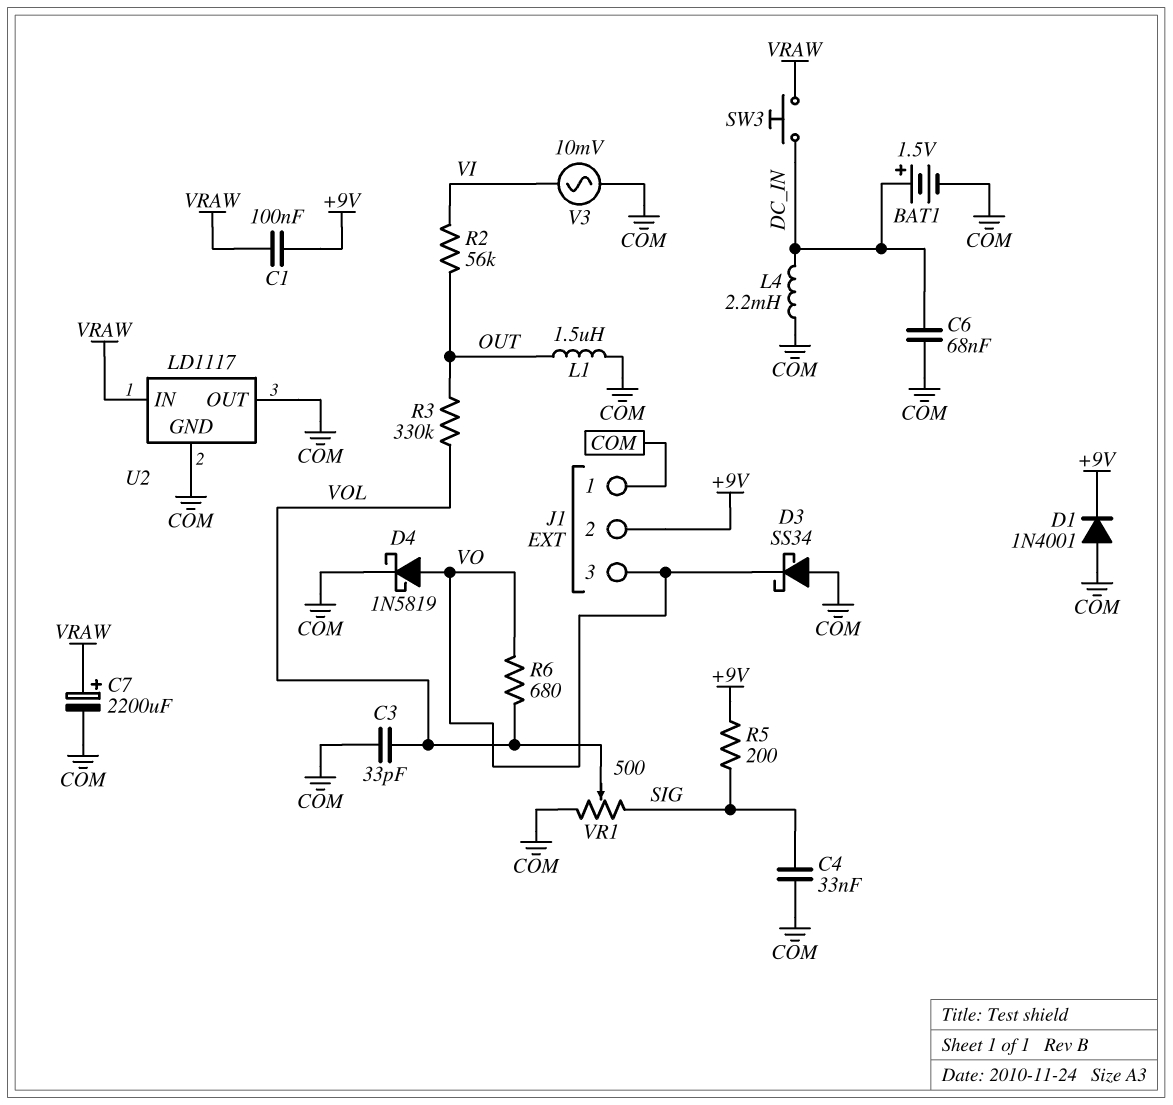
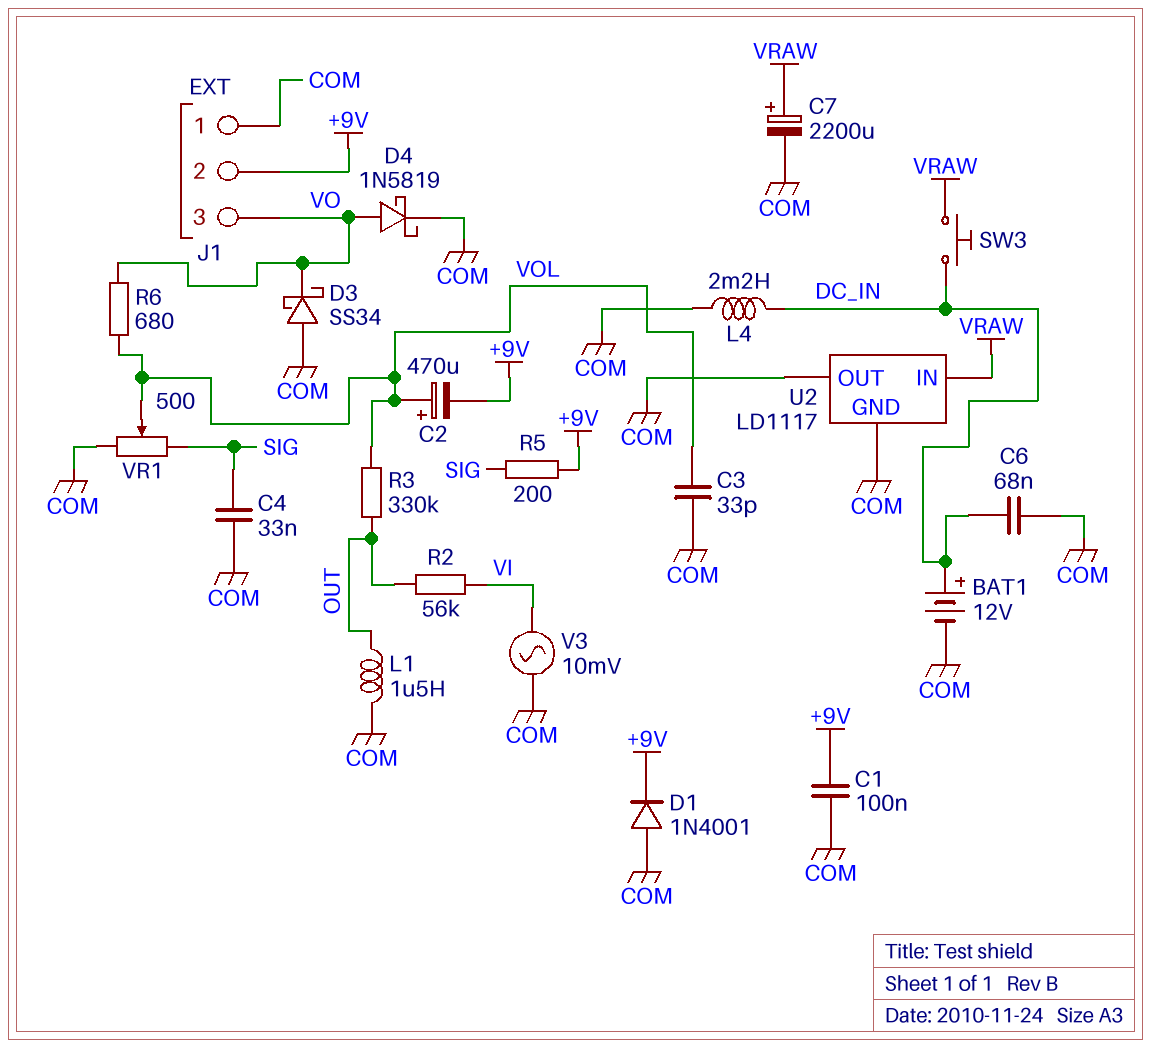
BAT1: 1.5V (plus DC_IN, minus COM) -> 12V (plus DC_IN, minus COM)
C1: 100nF (+9V, VRAW) -> 100nF (+9V, COM)
C2: none -> 470uF (plus VOL, minus +9V)

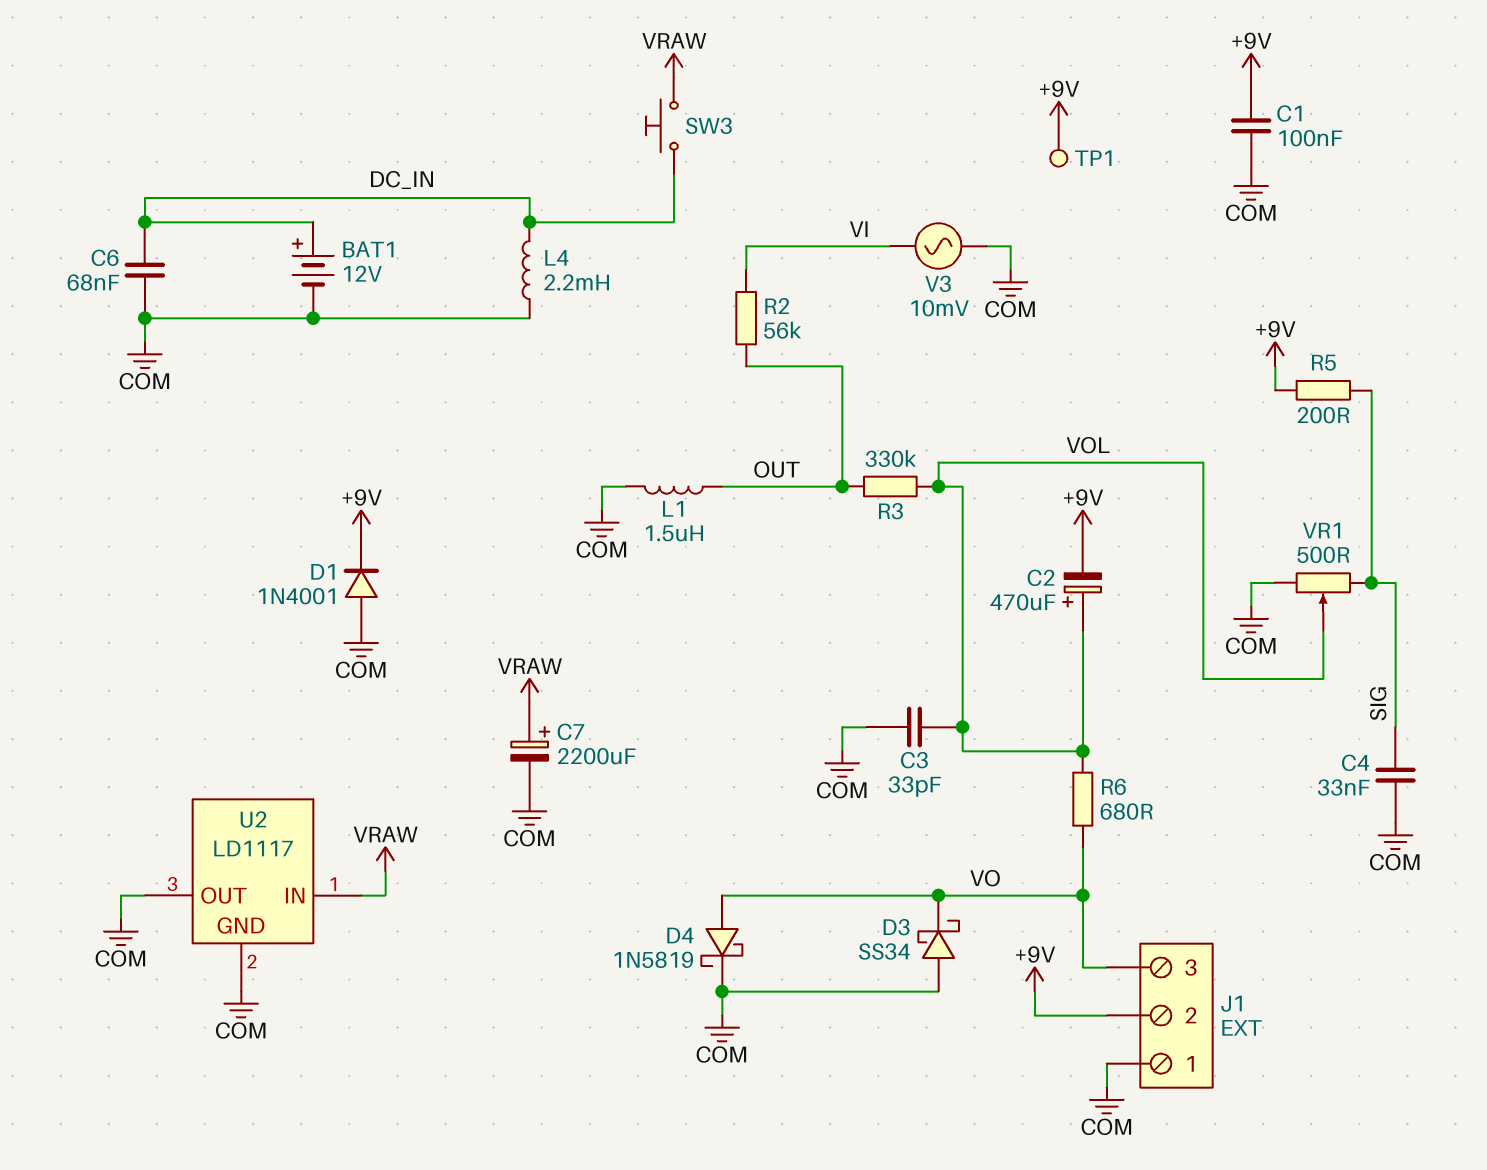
TP1: none -> test point (+9V)

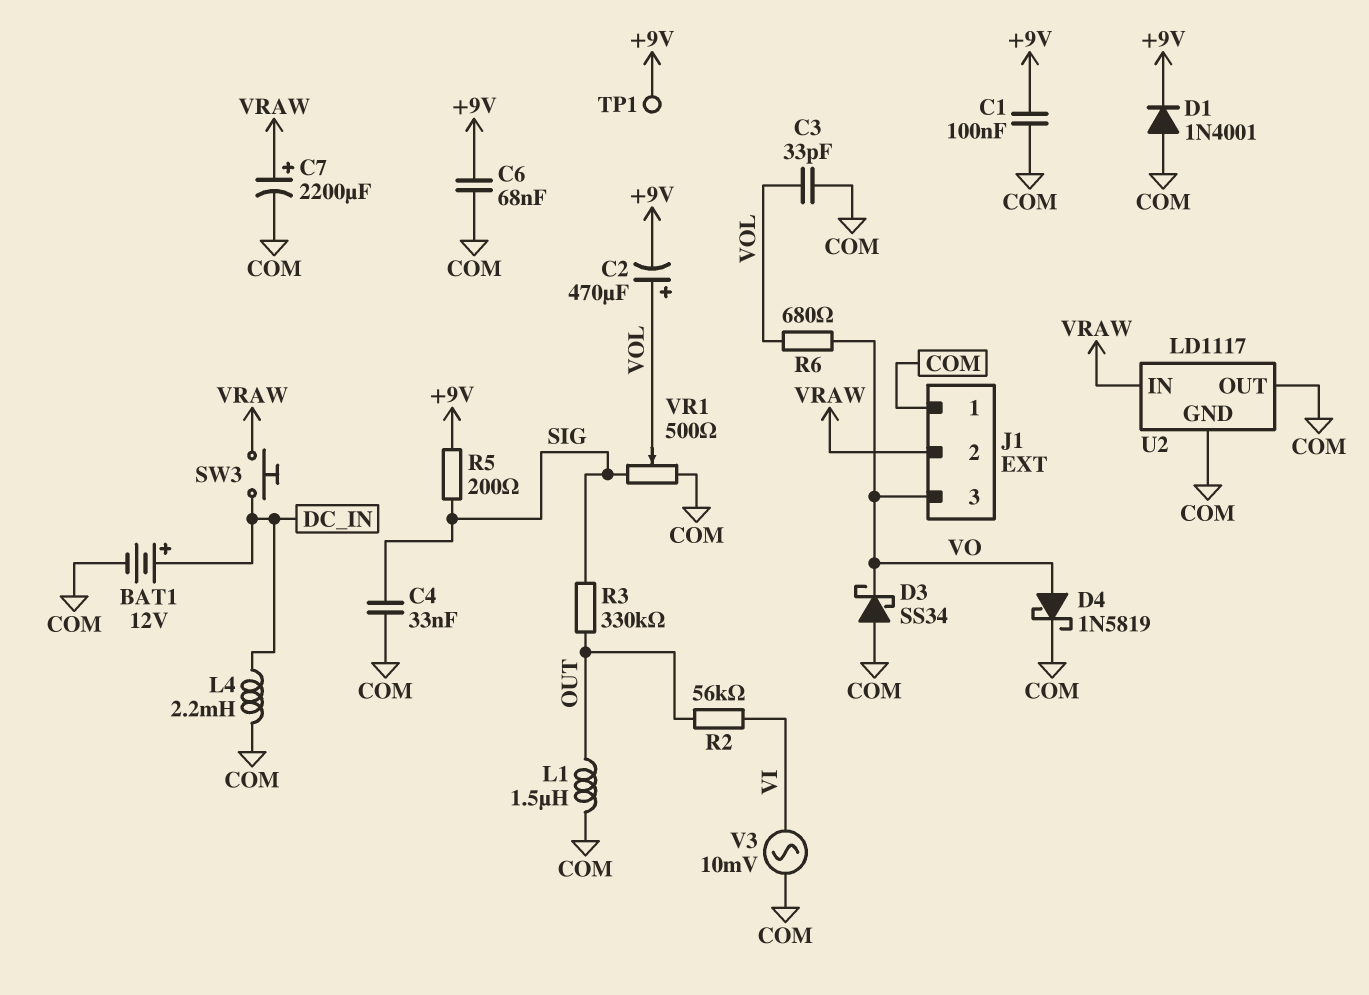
C6: 68nF (COM, DC_IN) -> 68nF (+9V, COM)
J1 pin 2: +9V -> VRAW
R3: 330k (OUT, VOL) -> 330k (OUT, SIG)

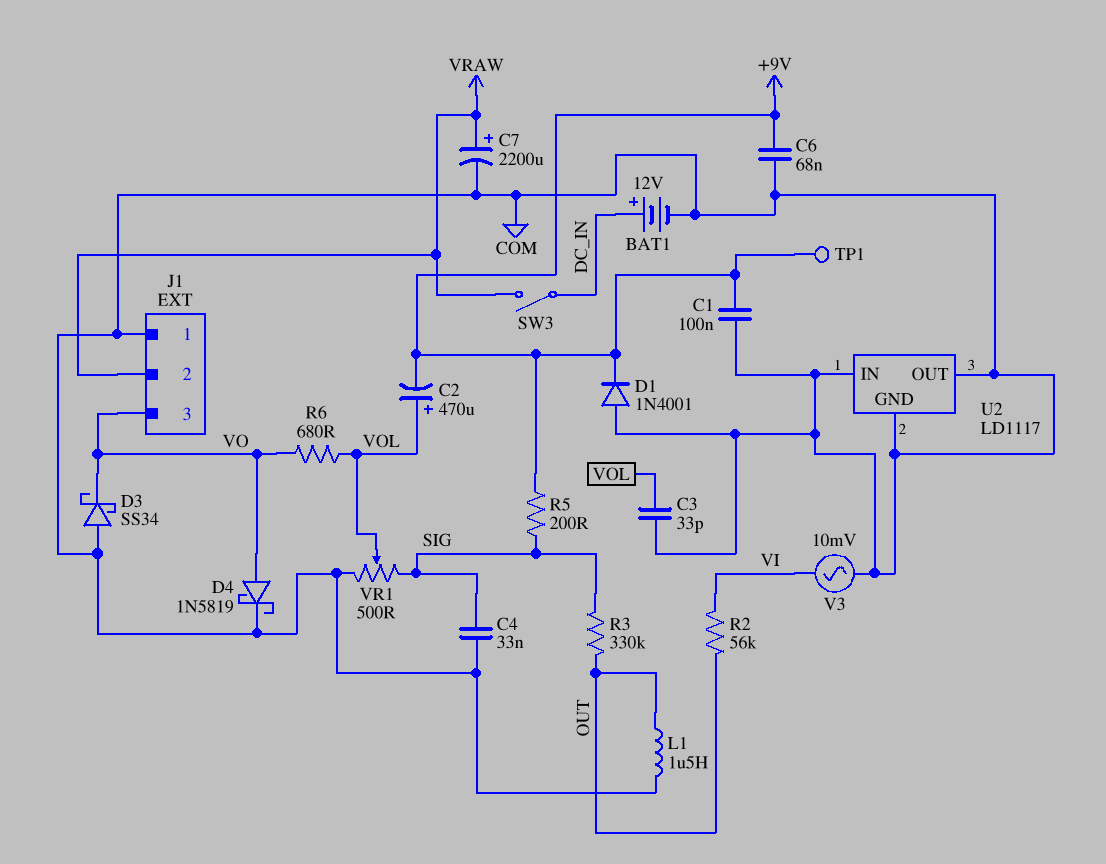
L4: 2.2mH (COM, DC_IN) -> none
SW3: button (DC_IN, VRAW) -> switch (DC_IN, VRAW)
U2 pin IN: VRAW -> COM

